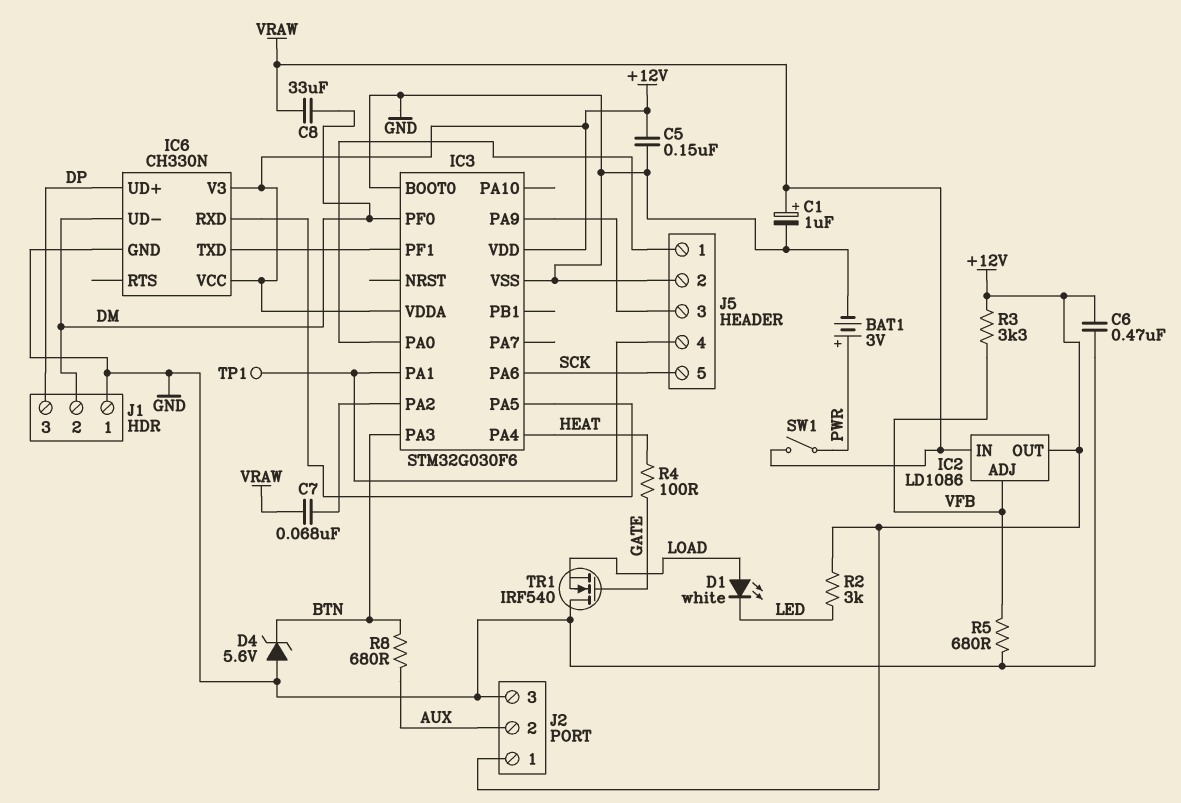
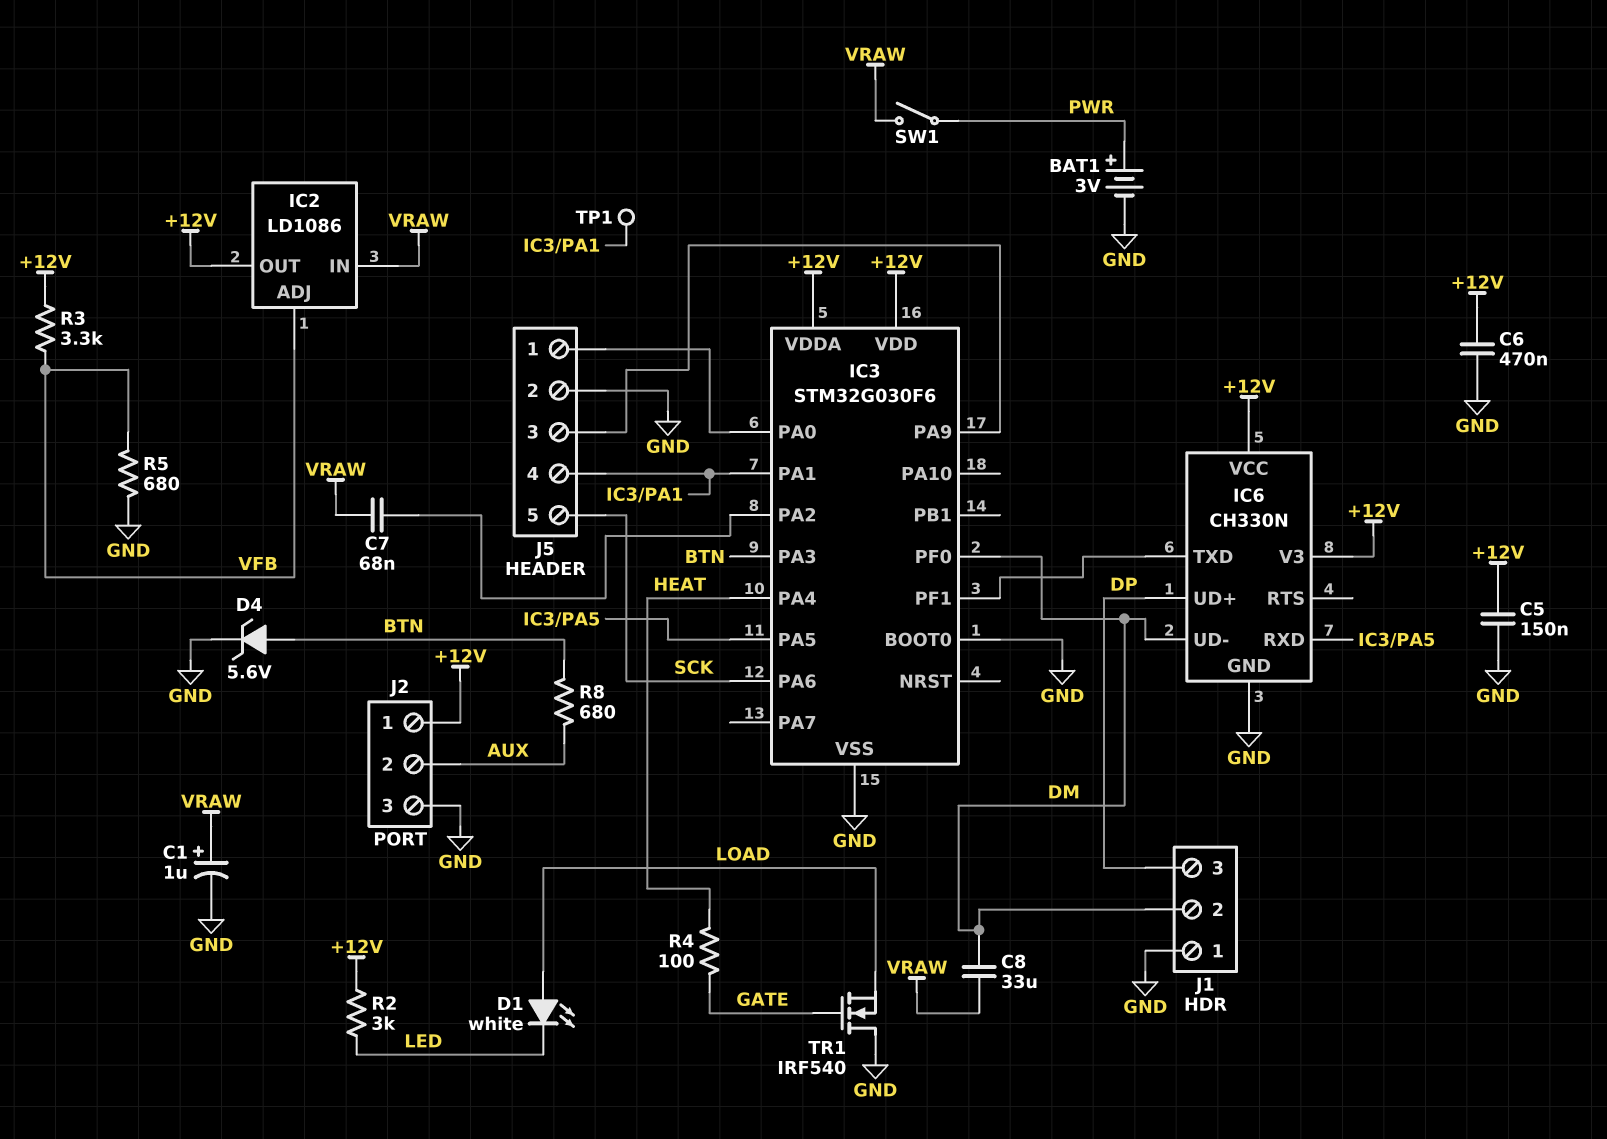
D4: zener 5.6V (A GND, K BTN) -> zener 5.6V (A BTN, K GND)

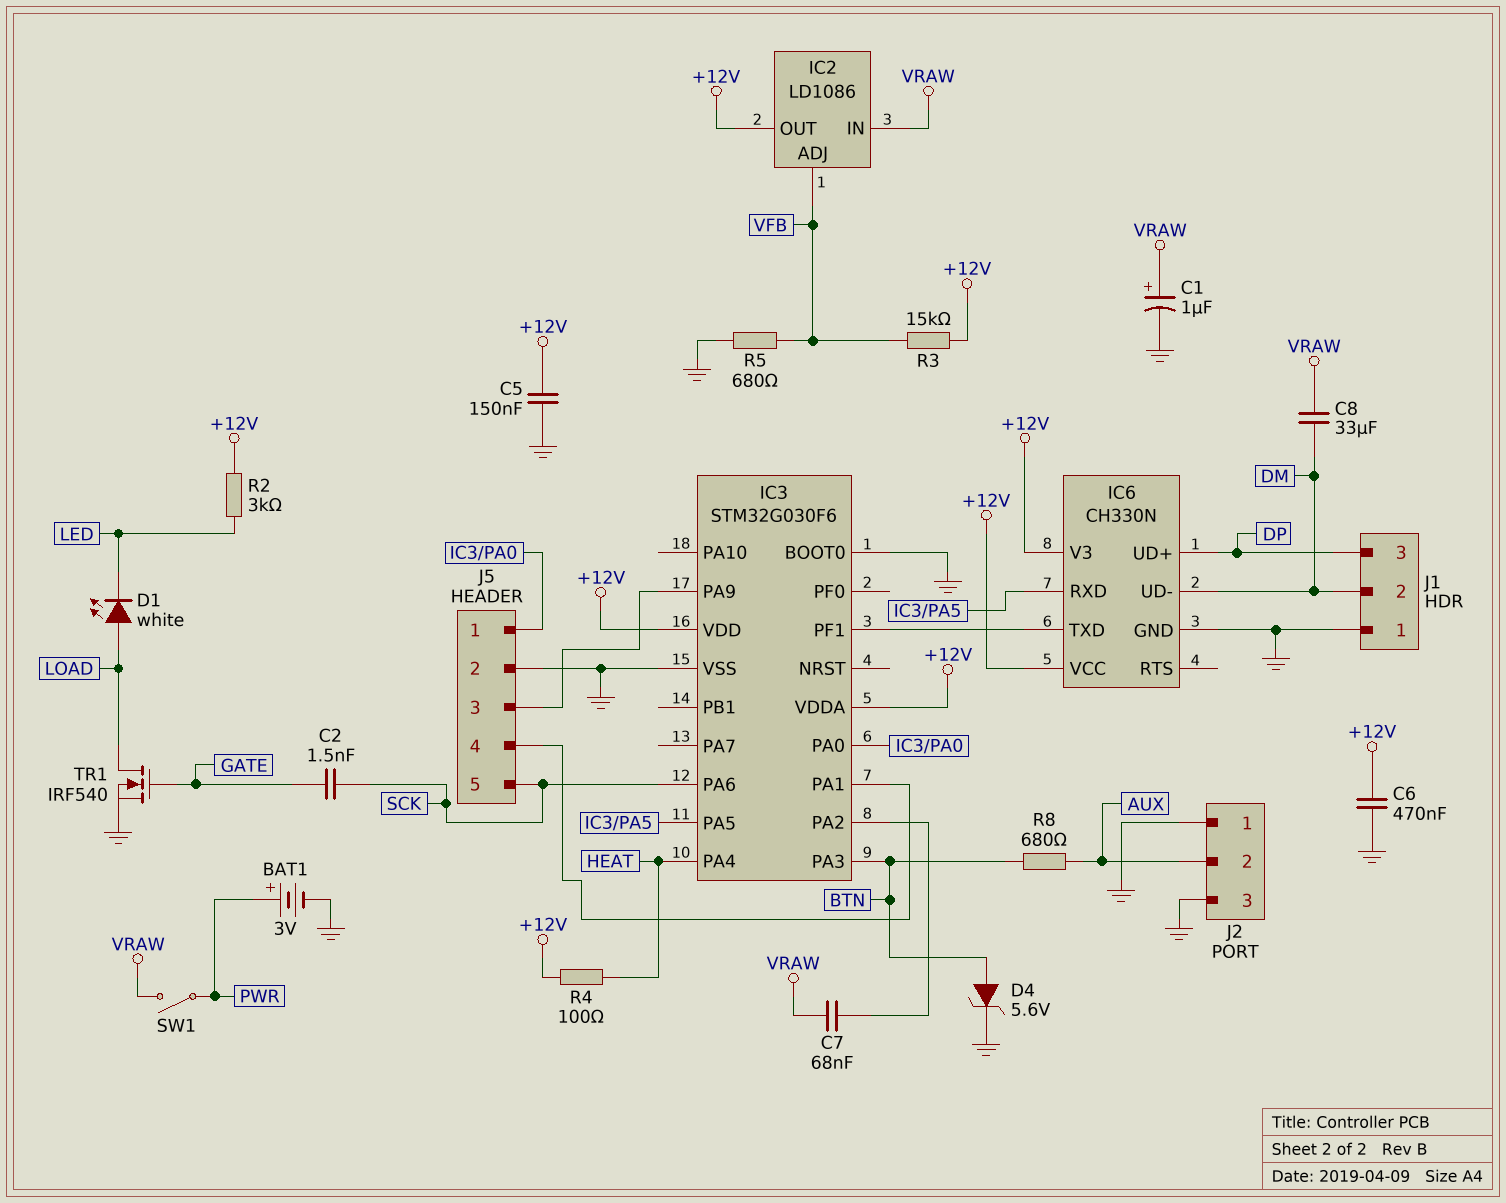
C2: none -> 1.5nF (GATE, SCK)
IC3 pin PF0: DM -> none
J2 pin 1: +12V -> GND
R3: 3.3k (+12V, VFB) -> 15k (+12V, VFB)
R4: 100 (GATE, HEAT) -> 100 (+12V, HEAT)
TP1: test point (IC3/PA1) -> none
TR1: NMOS IRF540 (G GATE, D GND, S LOAD) -> NMOS IRF540 (G GATE, D LOAD, S GND)

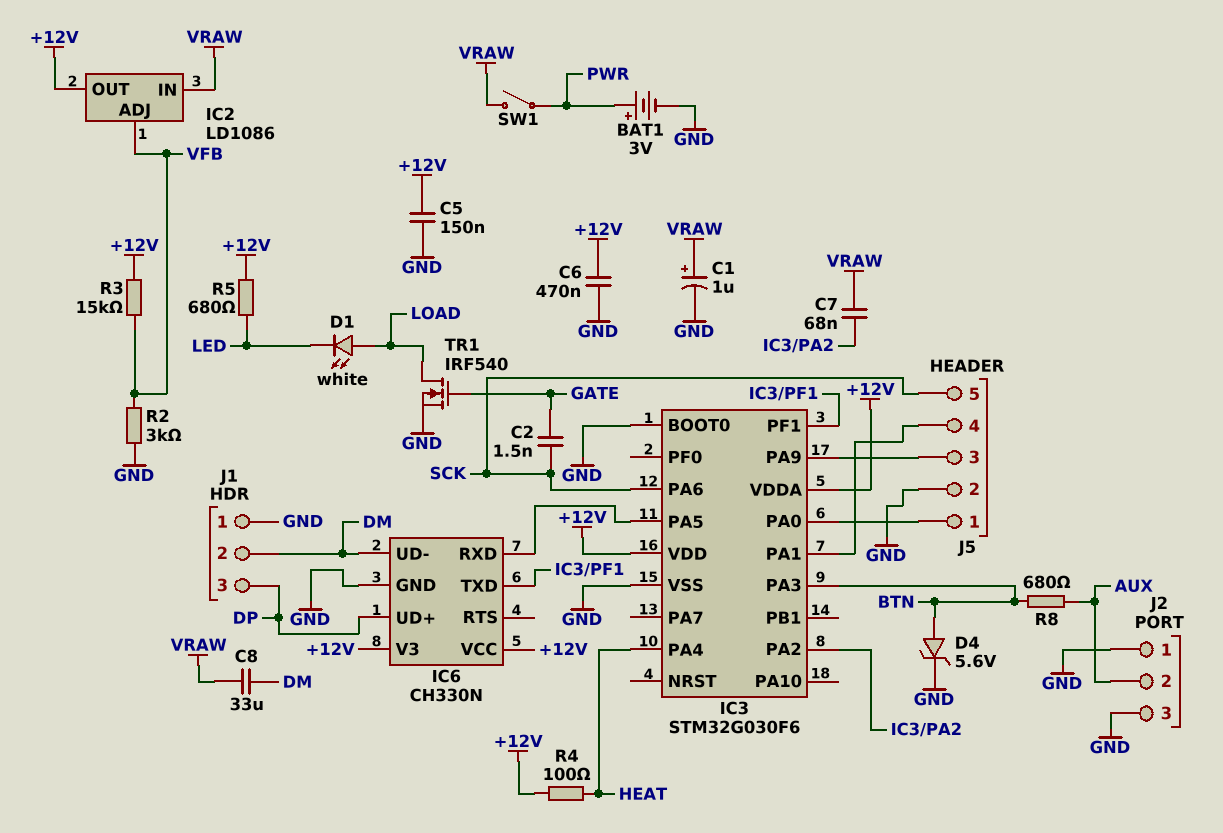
R2: 3k (+12V, LED) -> 3k (GND, VFB)
R5: 680 (GND, VFB) -> 680 (+12V, LED)

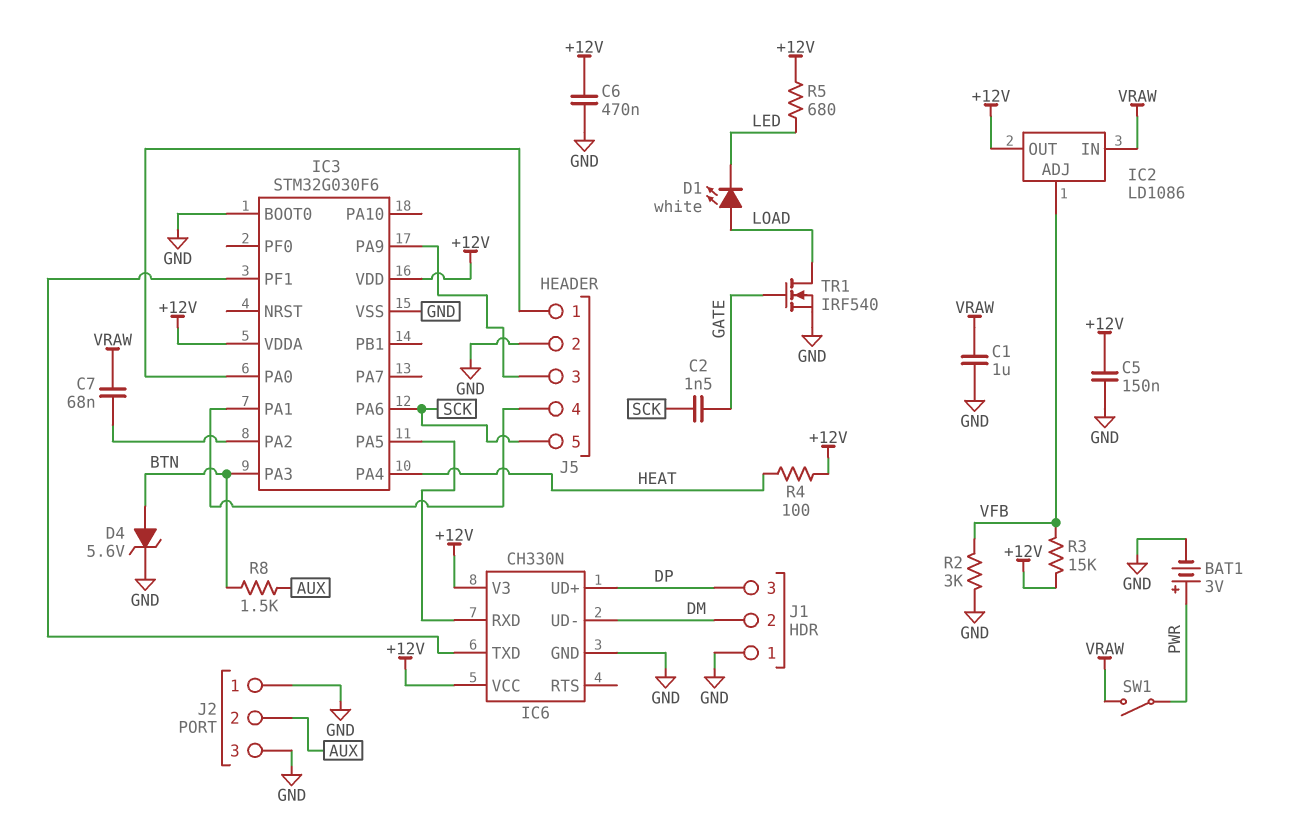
C1: 1uF (plus VRAW, minus GND) -> 1uF (GND, VRAW)
C8: 33uF (DM, VRAW) -> none
R8: 680 (AUX, BTN) -> 1.5k (AUX, BTN)

